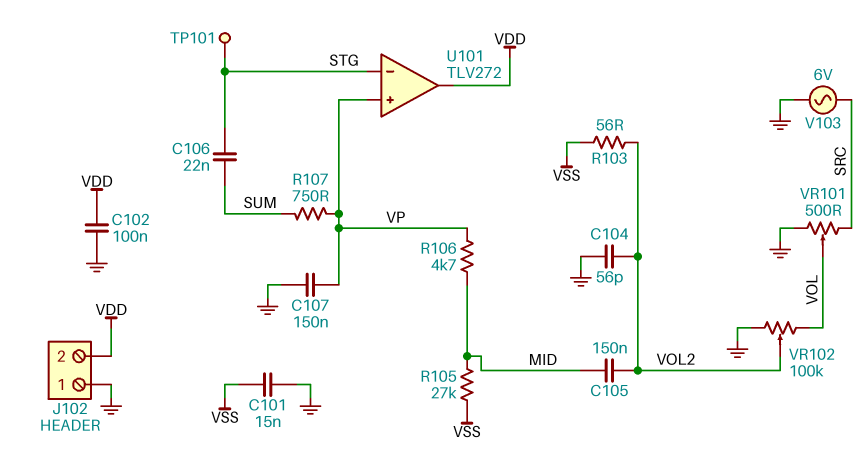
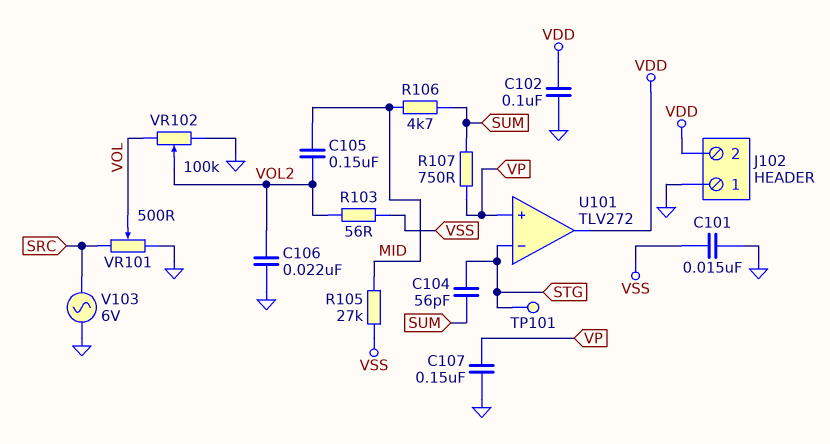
C104: 56pF (GND, VOL2) -> 56pF (STG, SUM)
C106: 22nF (STG, SUM) -> 22nF (GND, VOL2)
R106: 4.7k (MID, VP) -> 4.7k (MID, SUM)

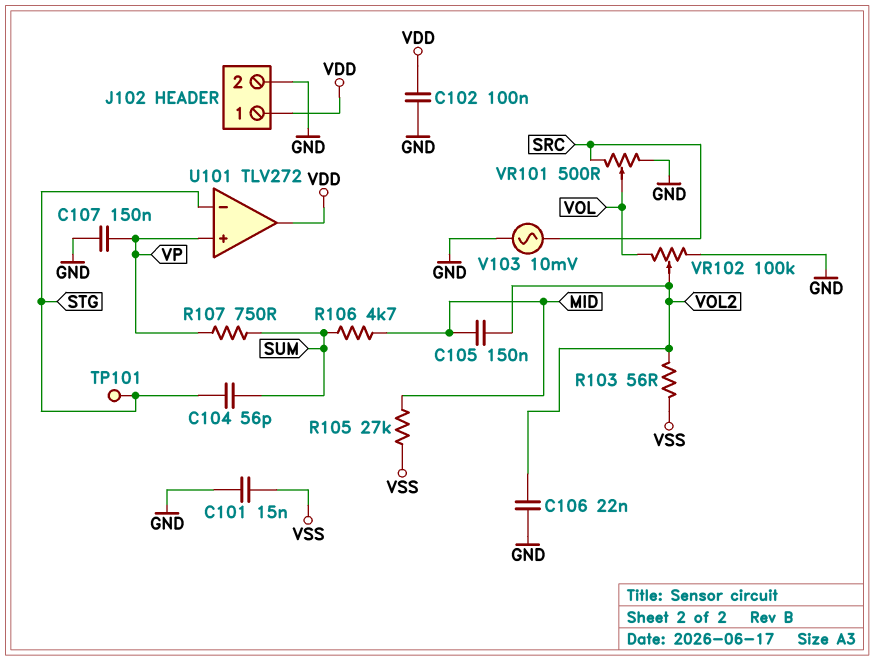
J102 pin 1: GND -> VDD
J102 pin 2: VDD -> GND
V103: AC 6V (GND, SRC) -> AC 10mV (GND, SRC)

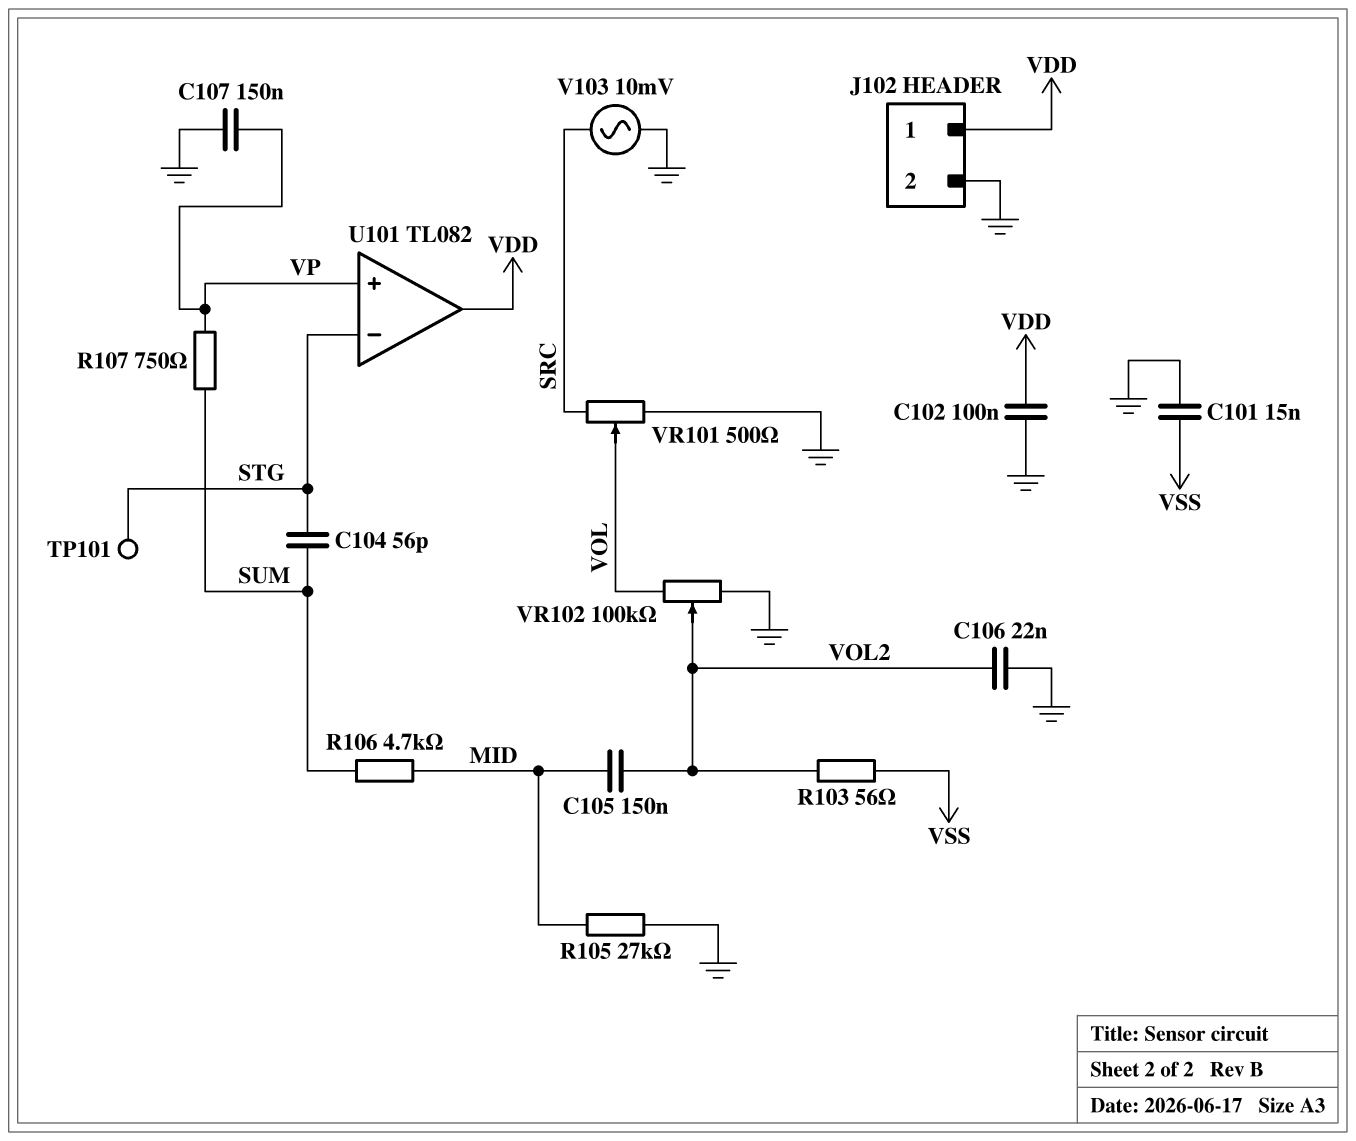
R105: 27k (MID, VSS) -> 27k (GND, MID)
U101: TLV272 -> TL082

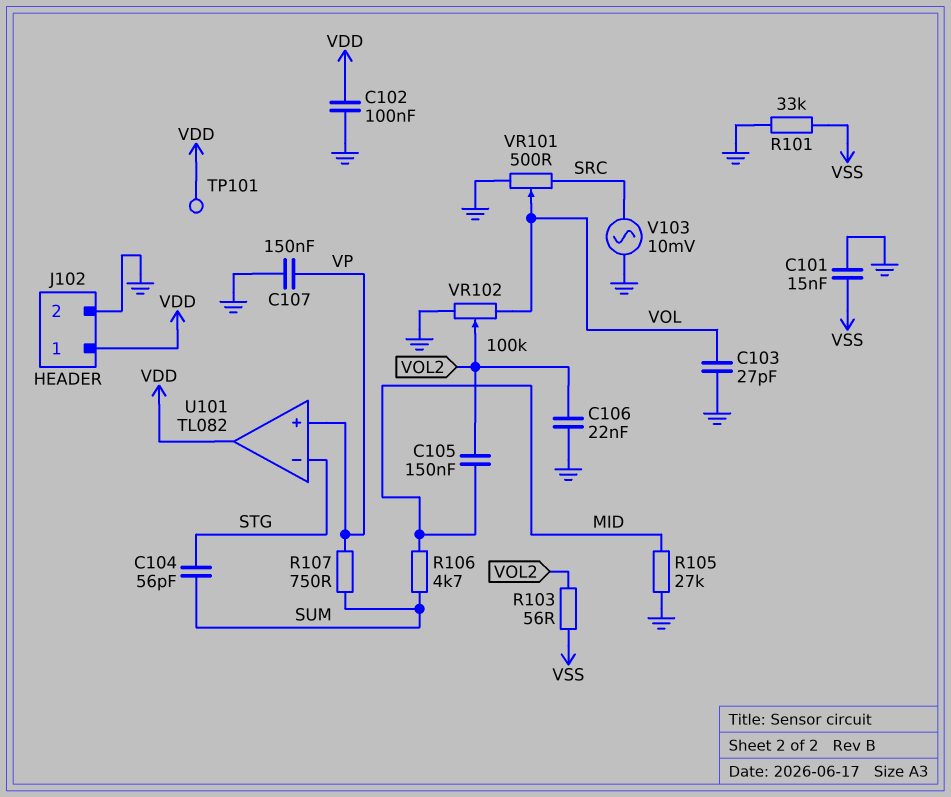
C103: none -> 27pF (GND, VOL)
R101: none -> 33k (GND, VSS)
TP101: test point (STG) -> test point (VDD)

